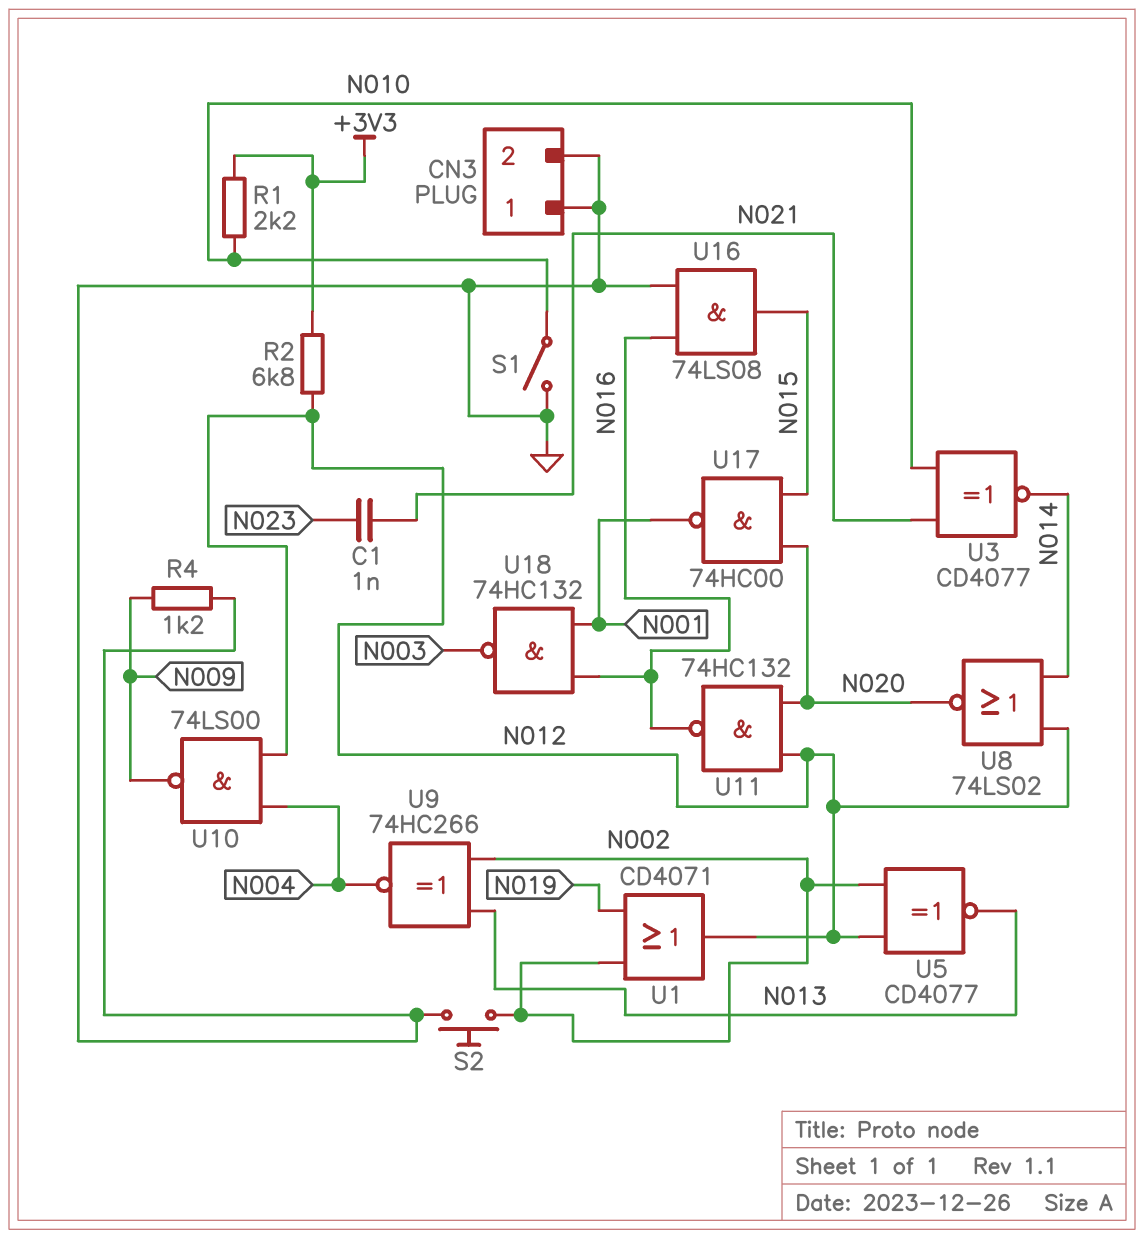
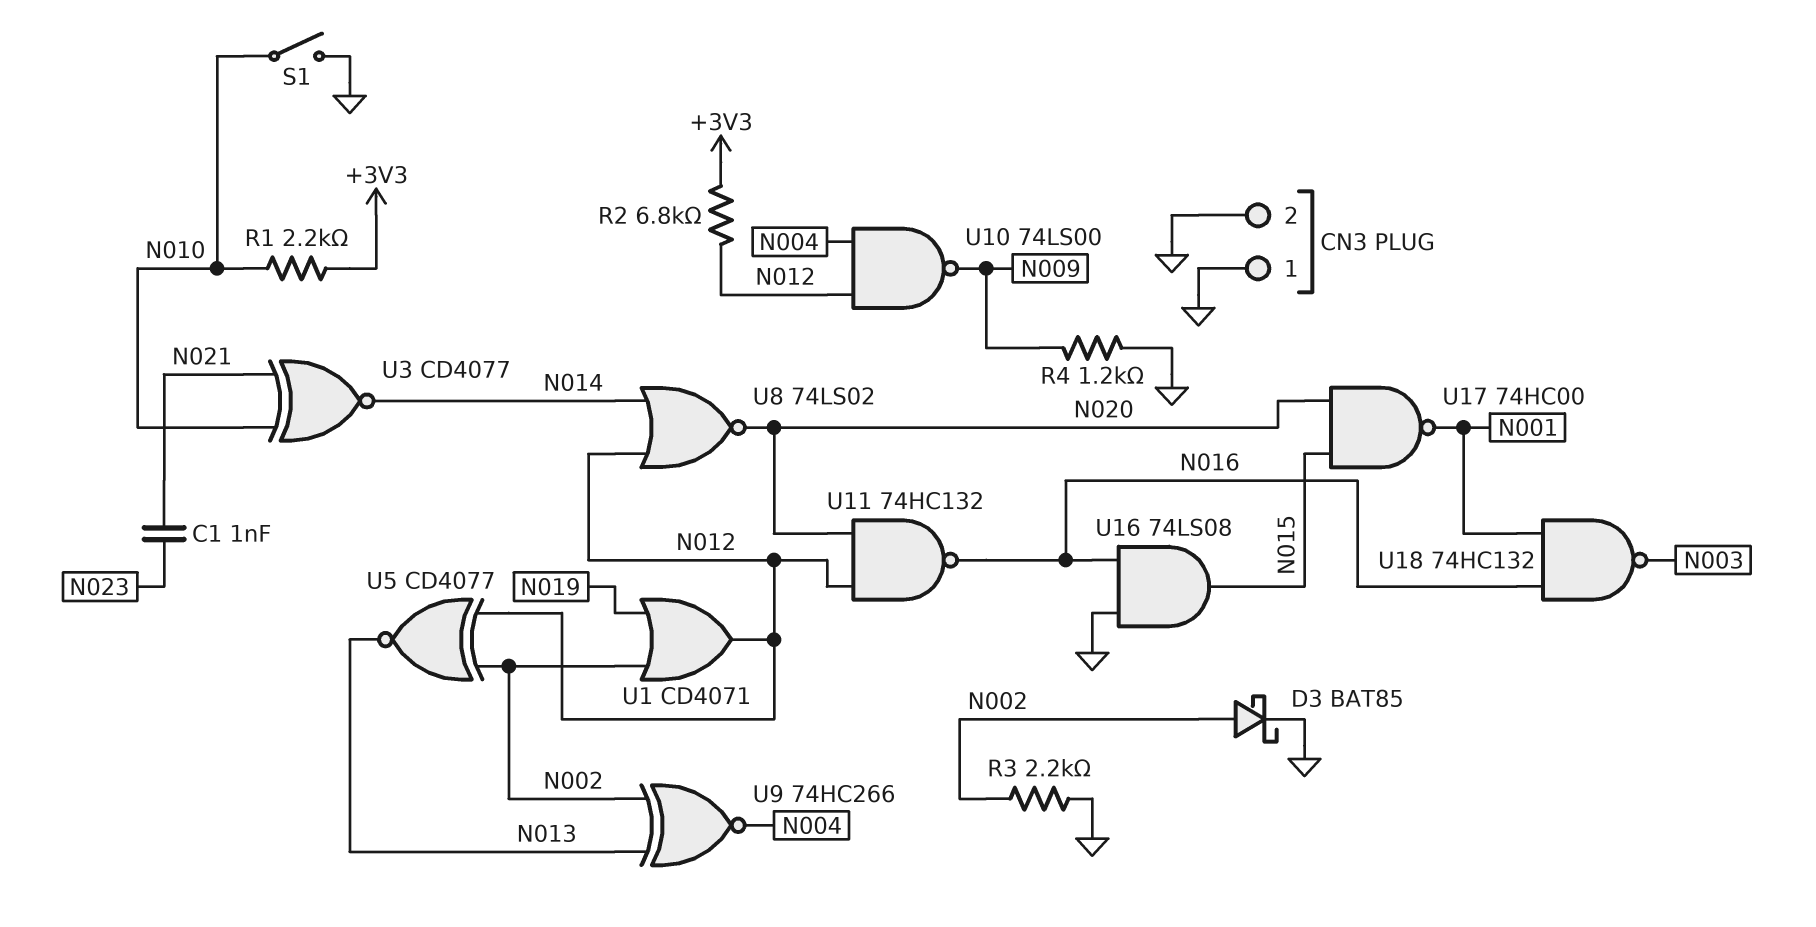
D3: none -> schottky BAT85 (A N002, K GND)
R3: none -> 2.2k (GND, N002)
S2: button (GND, N002) -> none

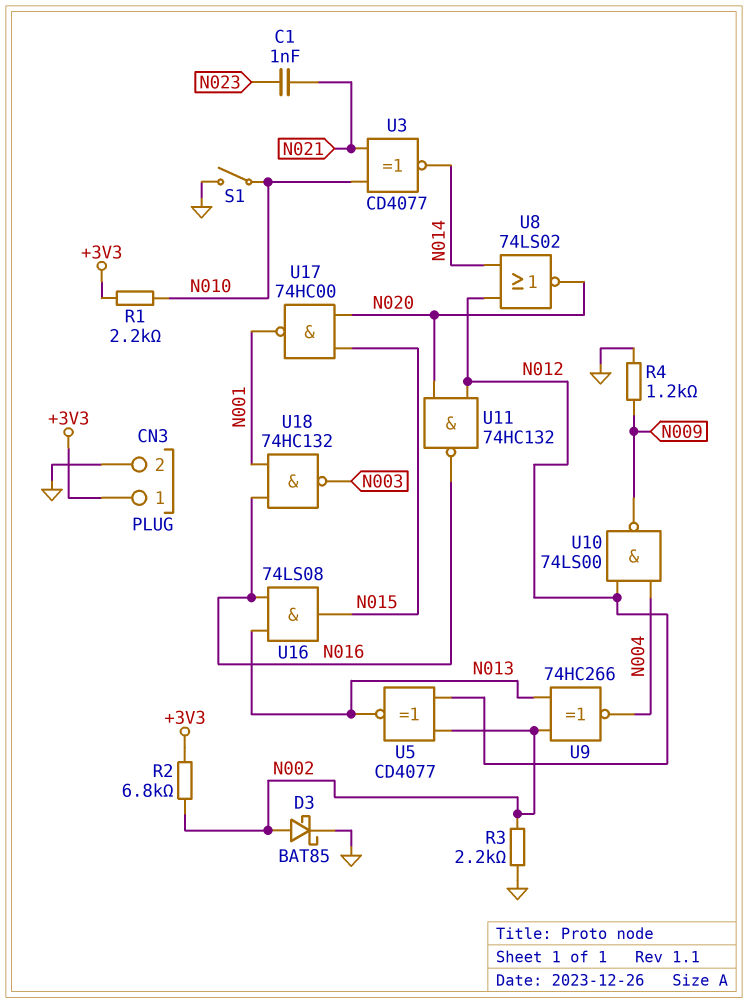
CN3 pin 1: GND -> +3V3
R2: 6.8k (+3V3, N012) -> 6.8k (+3V3, N002)
U1: OR CD4071 (in N002, in N019, out N012) -> none
U16: AND 74LS08 (in GND, in N016, out N015) -> AND 74LS08 (in N013, in N016, out N015)

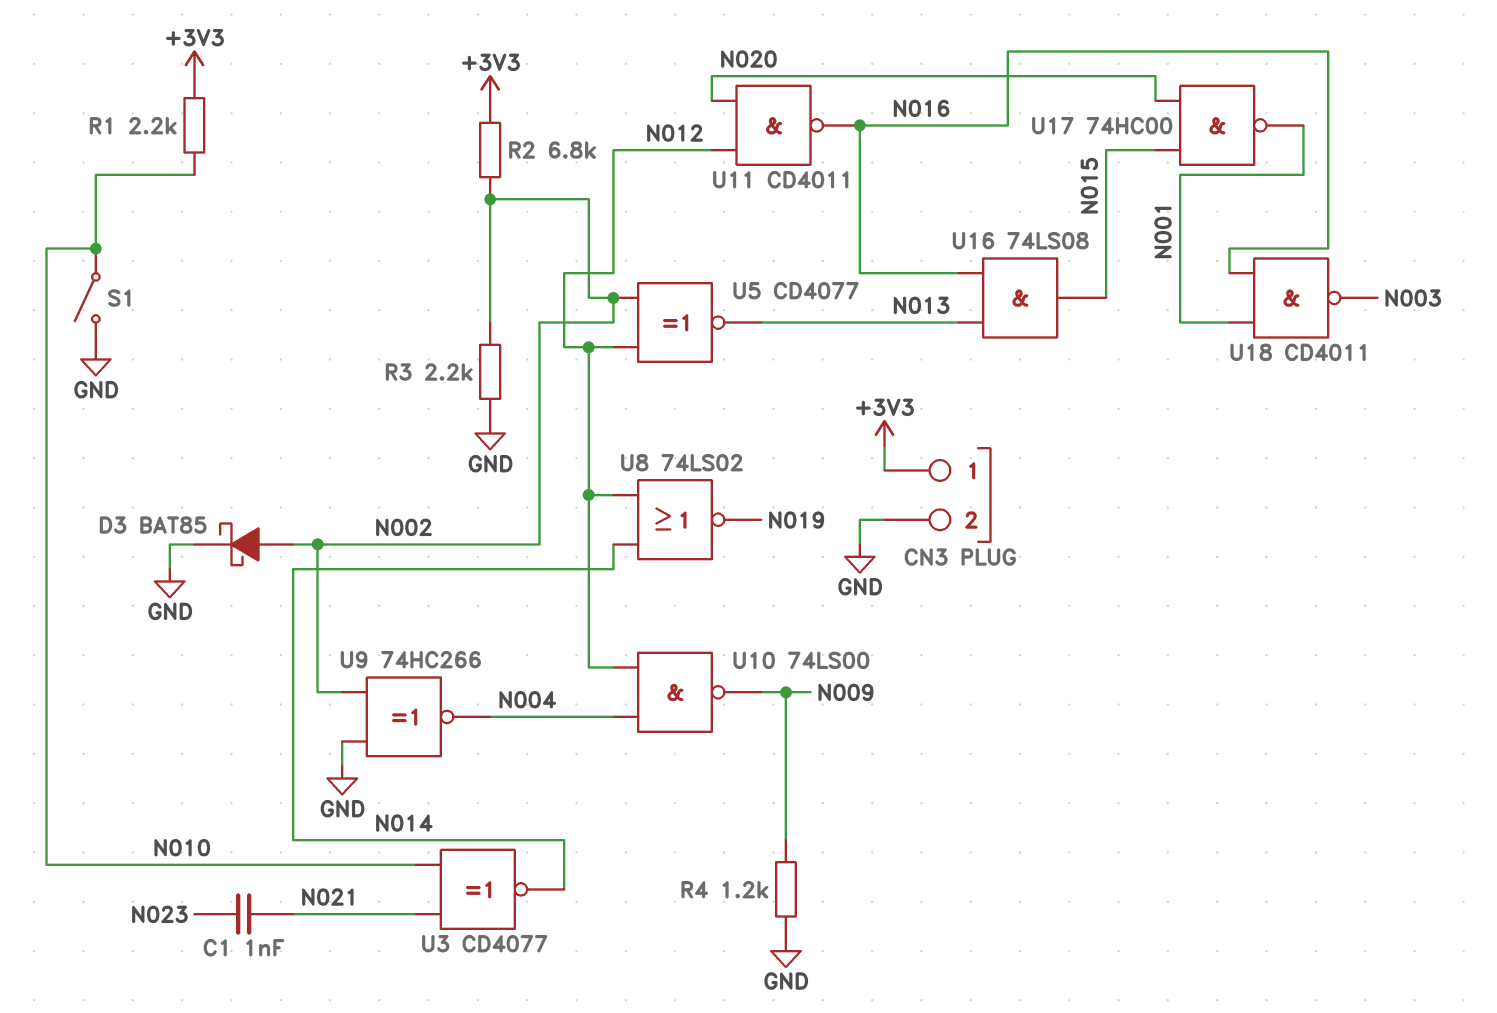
U8: NOR 74LS02 (in N012, in N014, out N020) -> NOR 74LS02 (in N012, in N014, out N019)
U9: XNOR 74HC266 (in N002, in N013, out N004) -> XNOR 74HC266 (in GND, in N002, out N004)
U11: NAND 74HC132 (in N012, in N020, out N016) -> NAND CD4011 (in N012, in N020, out N016)
U18: NAND 74HC132 (in N001, in N016, out N003) -> NAND CD4011 (in N001, in N016, out N003)

